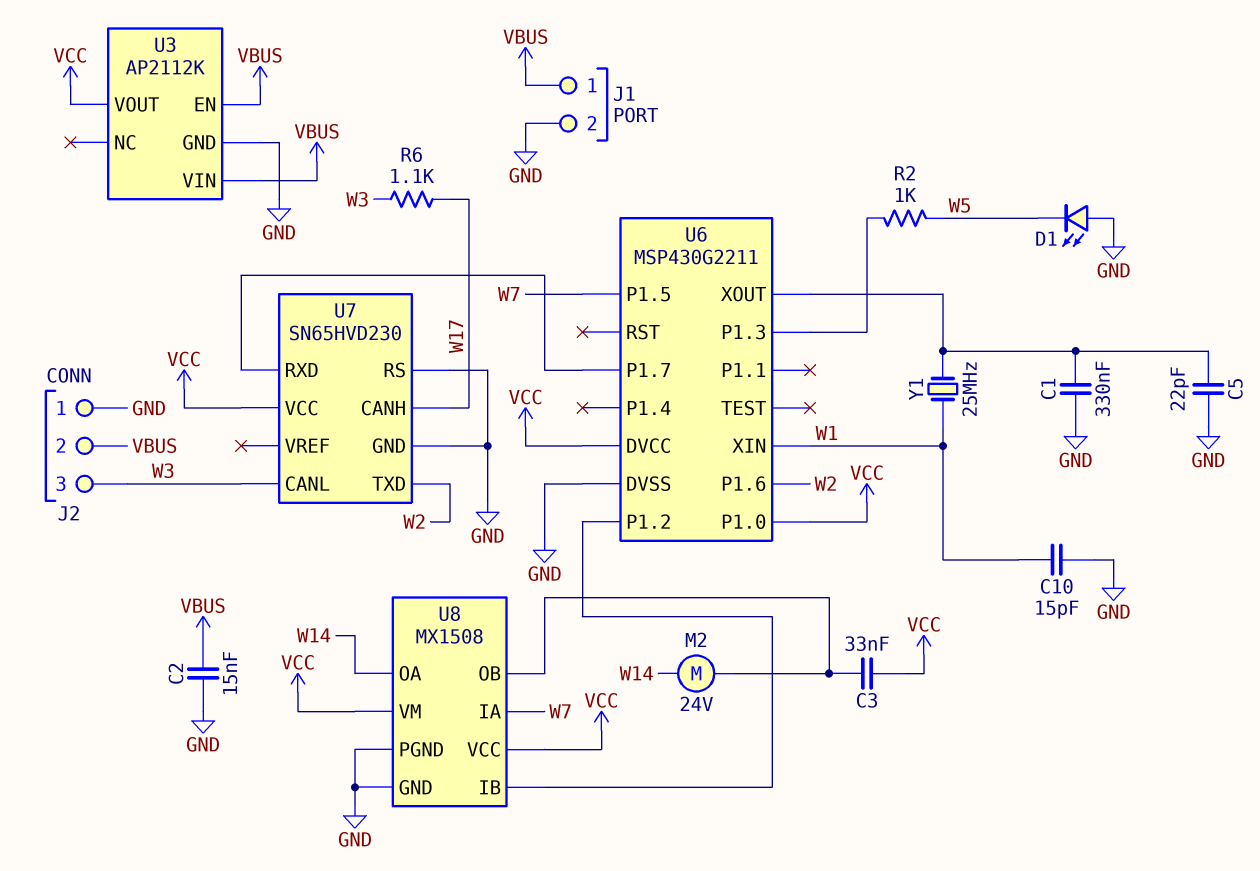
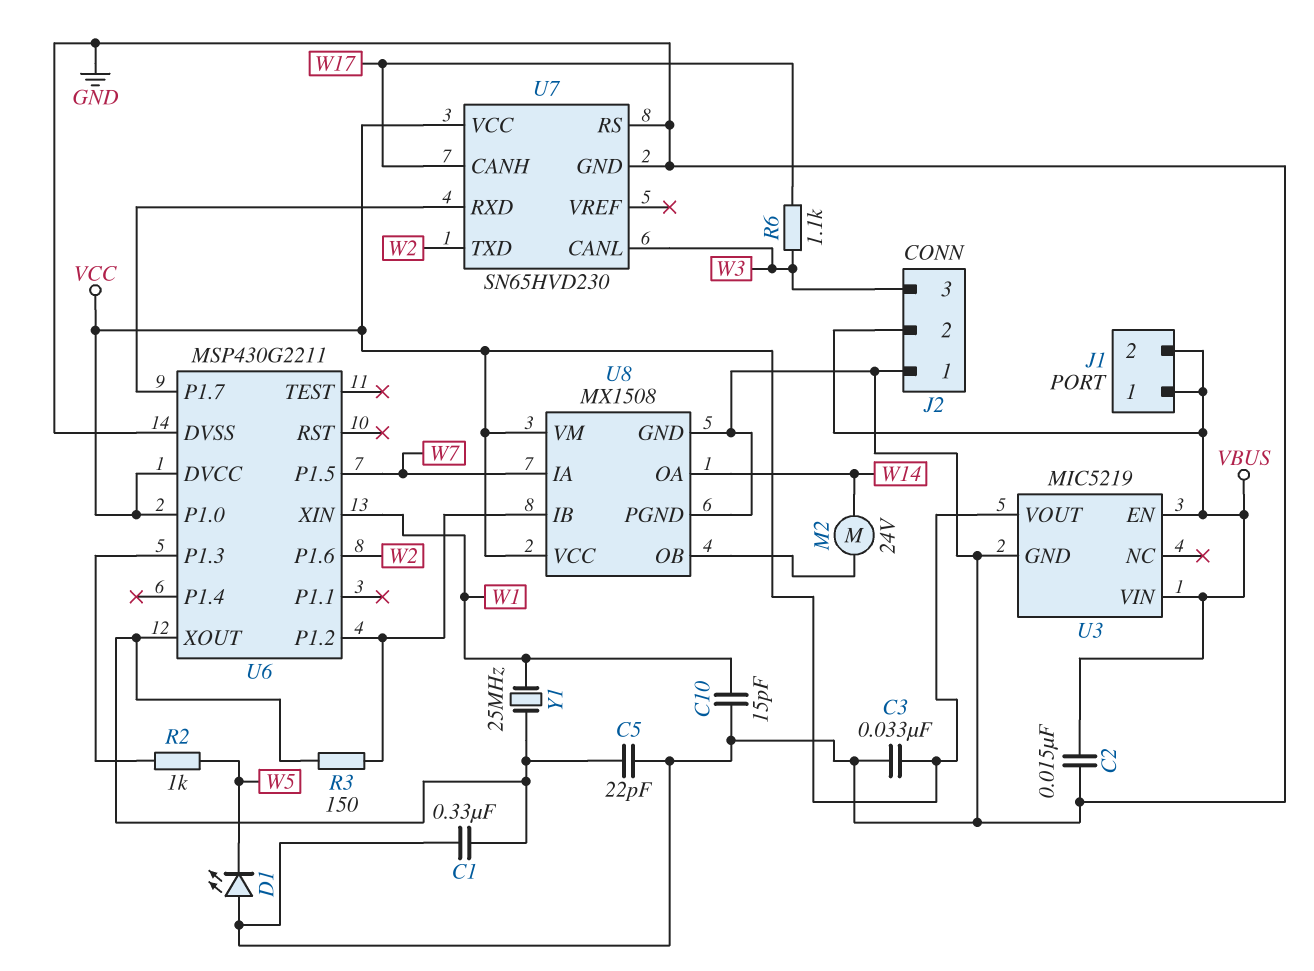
C3: 33nF (U8/OB, VCC) -> 33nF (GND, VCC)
J1 pin 2: GND -> VBUS
R3: none -> 150 (U6/P1.2, U6/XOUT)
U3: AP2112K -> MIC5219

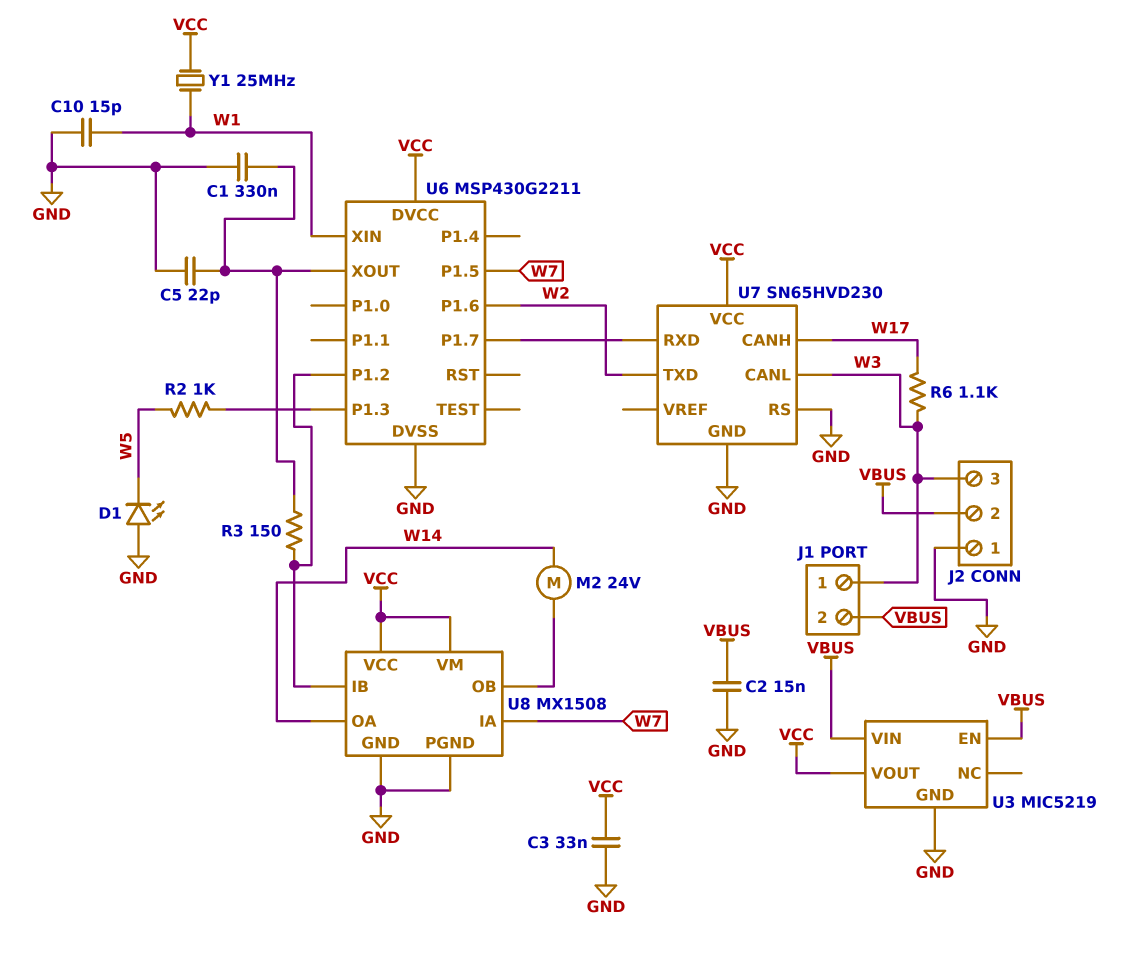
J1 pin 1: VBUS -> W3
U6 pin P1.0: VCC -> none
Y1: 25MHz (U6/XOUT, W1) -> 25MHz (VCC, W1)

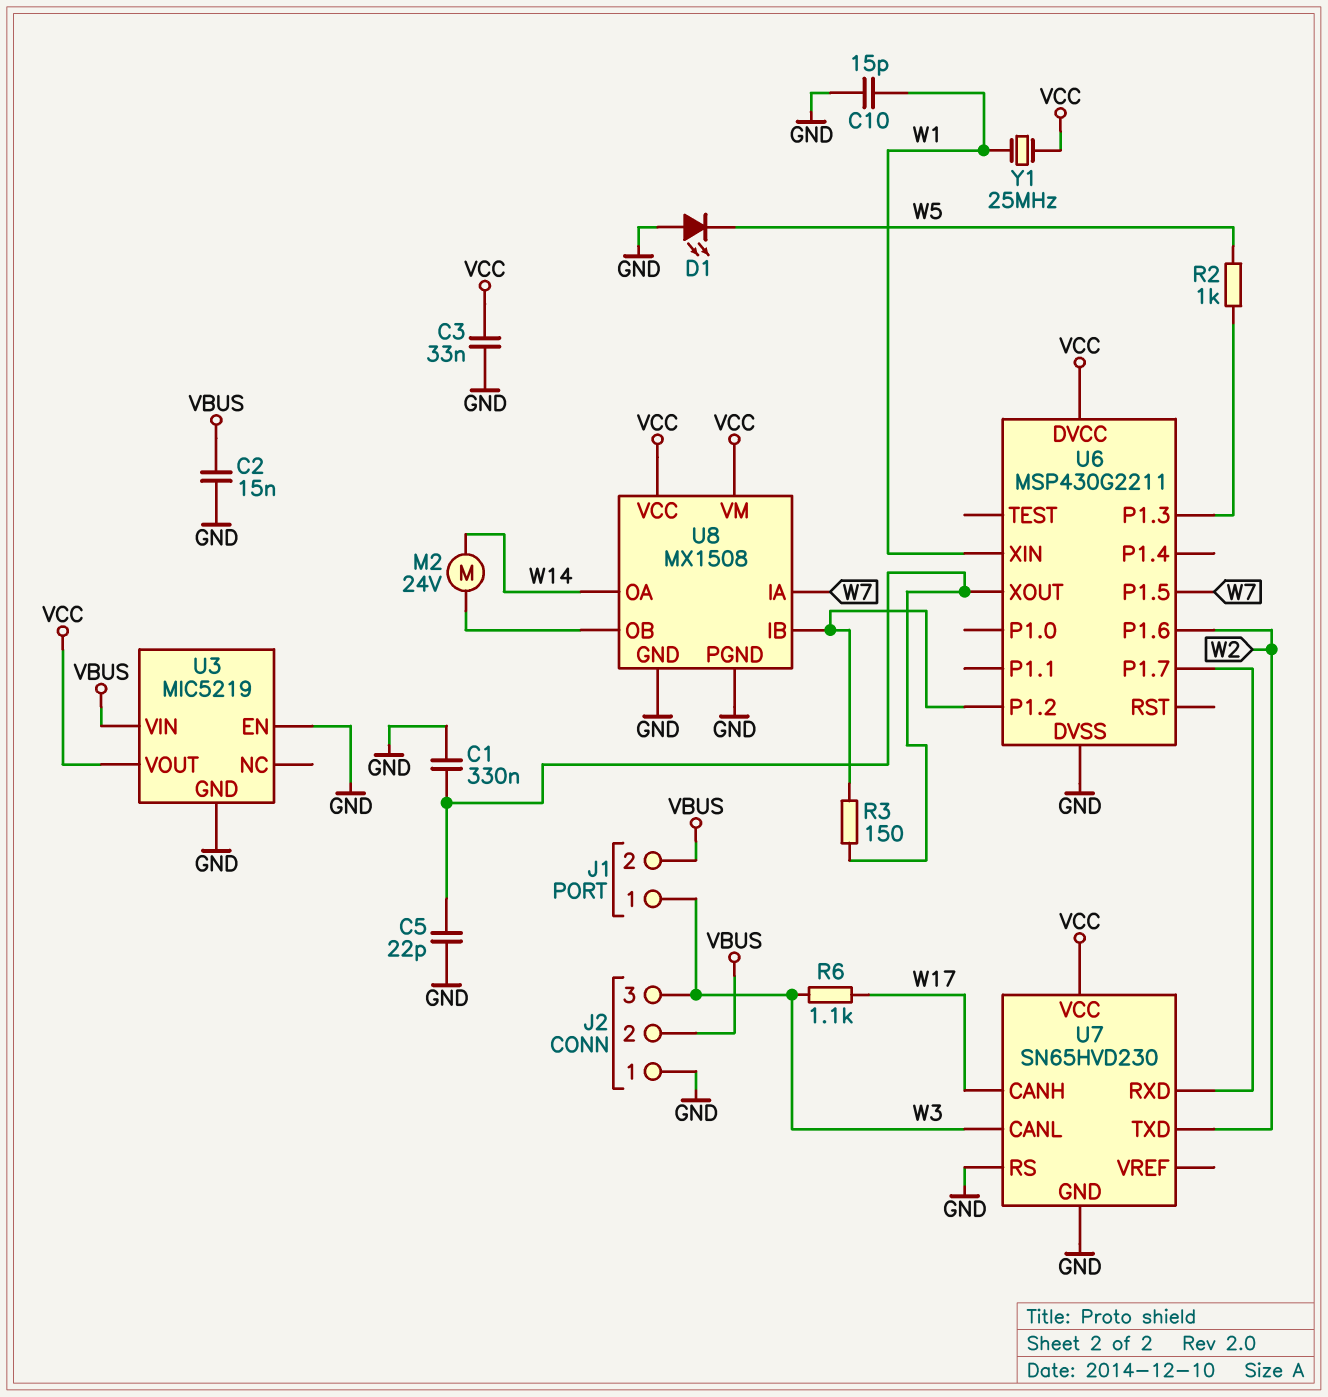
U3 pin EN: VBUS -> GND

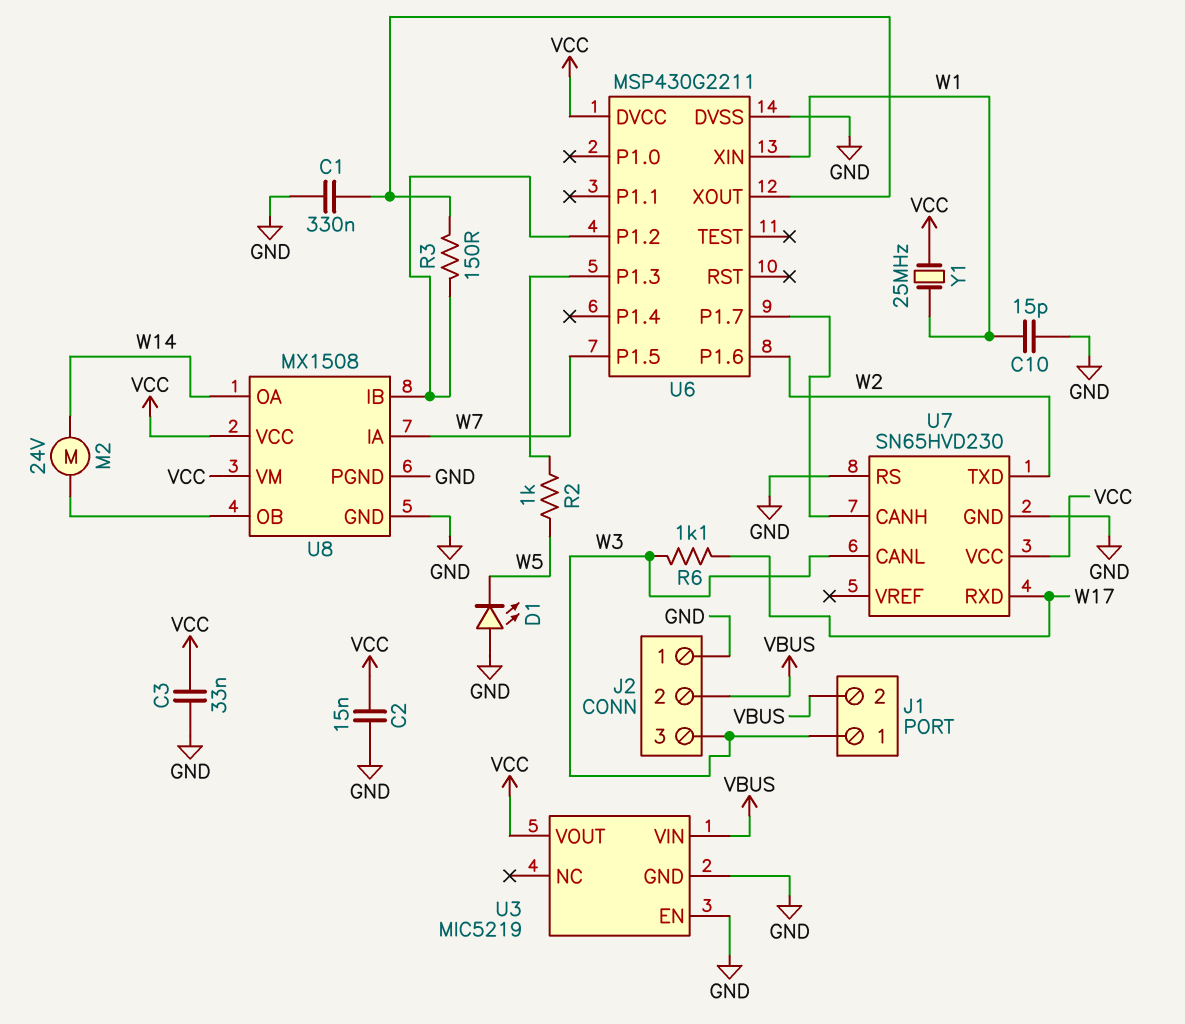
C2: 15nF (GND, VBUS) -> 15nF (GND, VCC)
C5: 22pF (GND, U6/XOUT) -> none
U7 pin CANH: W17 -> U6/P1.7
U7 pin RXD: U6/P1.7 -> W17

